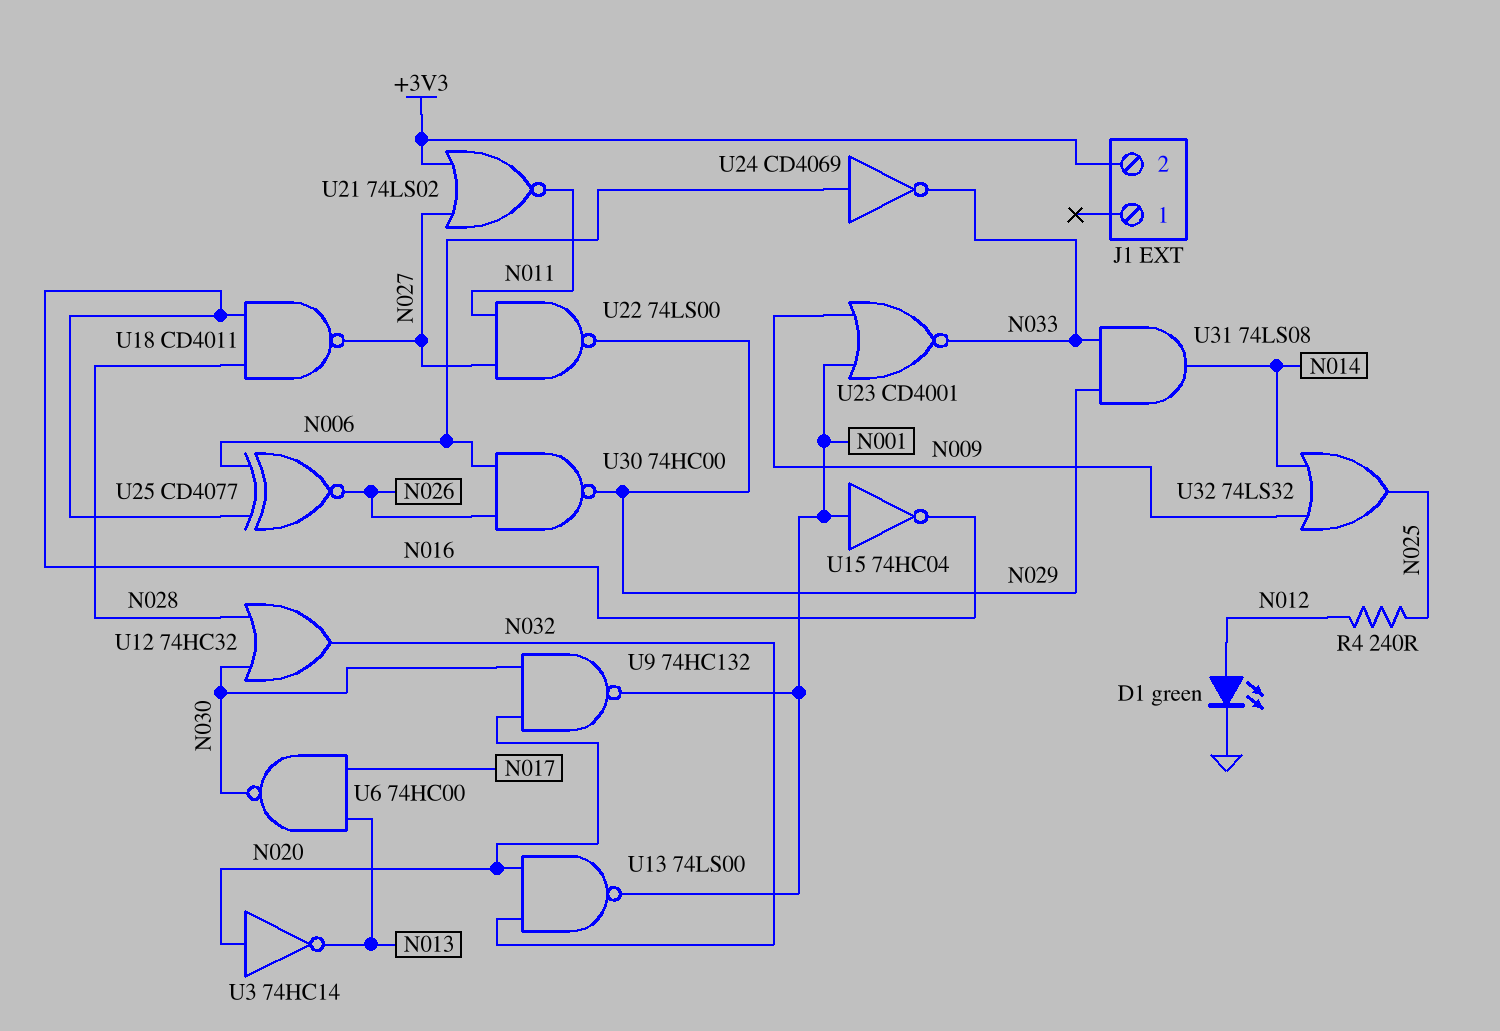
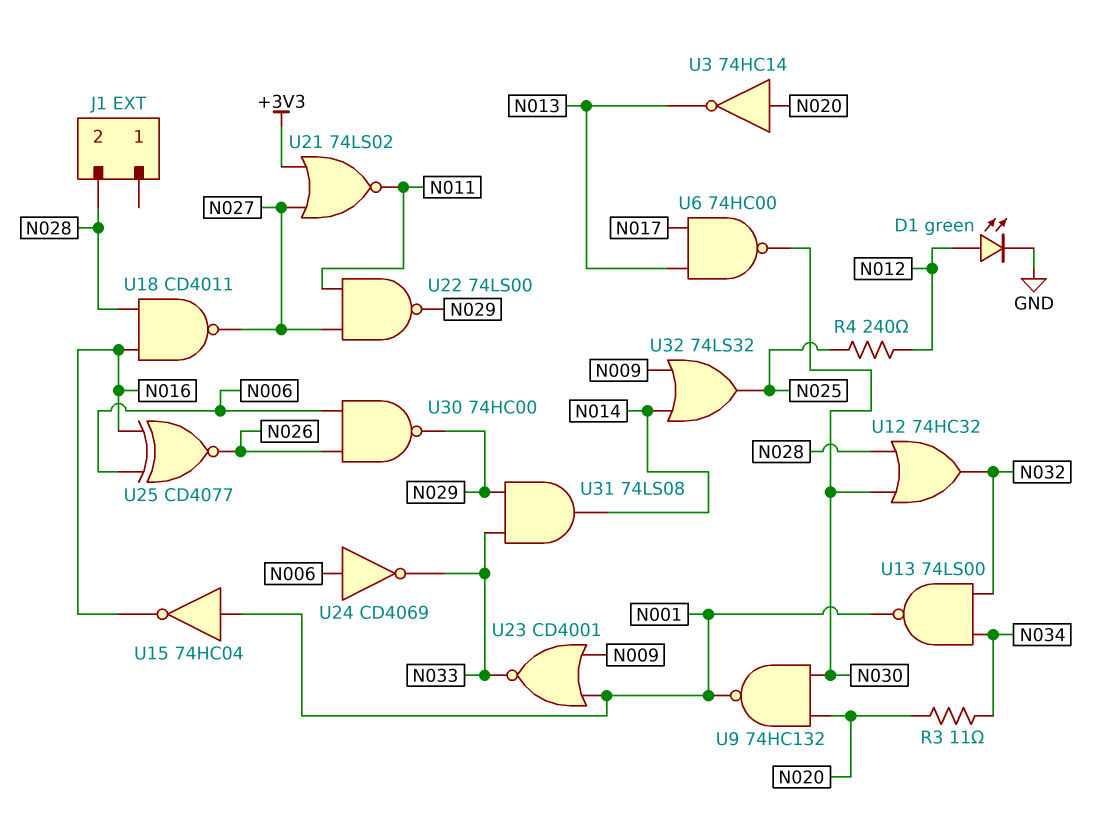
J1 pin 2: +3V3 -> N028
R3: none -> 11 (N020, N034)
U13: NAND 74LS00 (in N020, in N032, out N001) -> NAND 74LS00 (in N032, in N034, out N001)

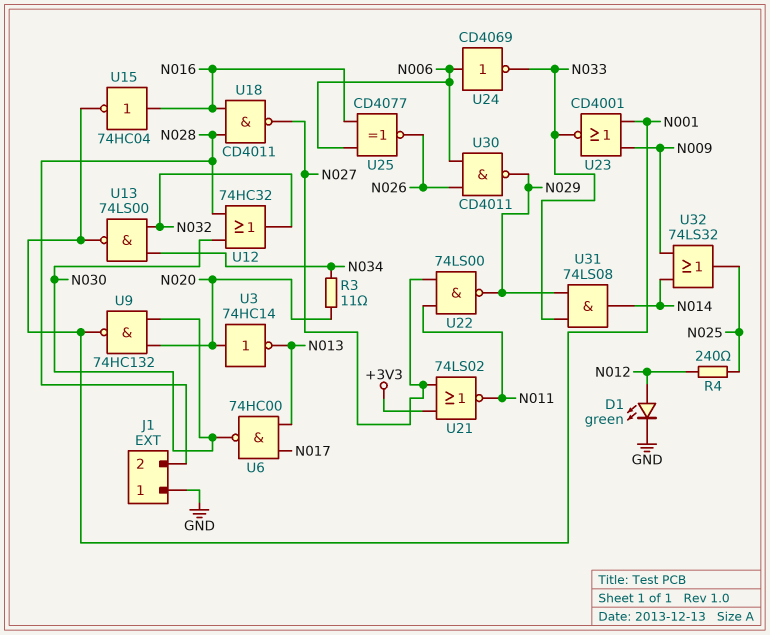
J1 pin 1: none -> GND
U15: NOT 74HC04 (in N001, out N016) -> NOT 74HC04 (in N016, out N001)
U30: NAND 74HC00 (in N006, in N026, out N029) -> NAND CD4011 (in N006, in N026, out N029)

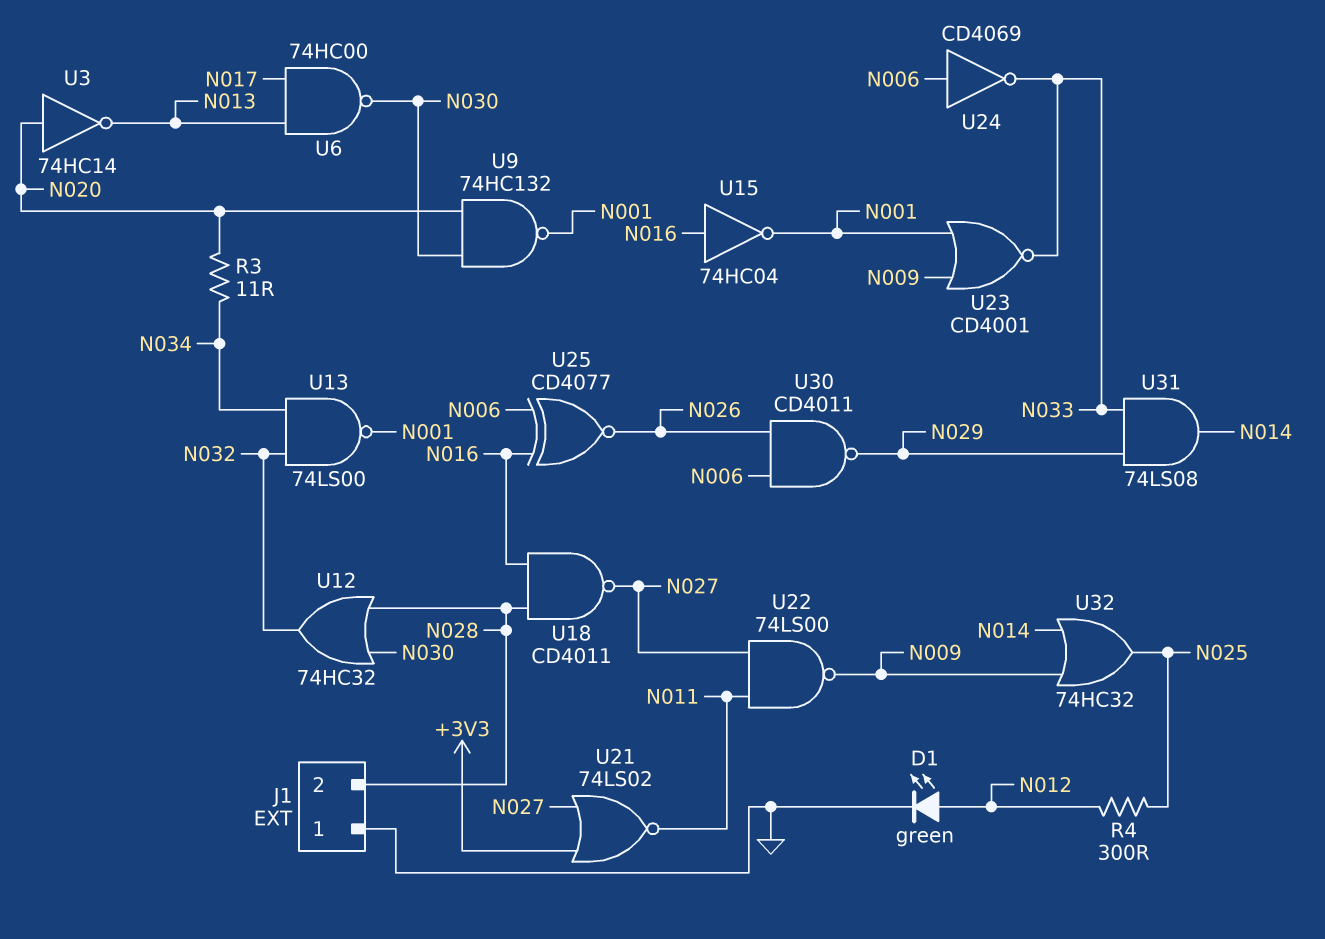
R4: 240 (N012, N025) -> 300 (N012, N025)
U22: NAND 74LS00 (in N011, in N027, out N029) -> NAND 74LS00 (in N011, in N027, out N009)
U32: OR 74LS32 (in N009, in N014, out N025) -> OR 74HC32 (in N009, in N014, out N025)

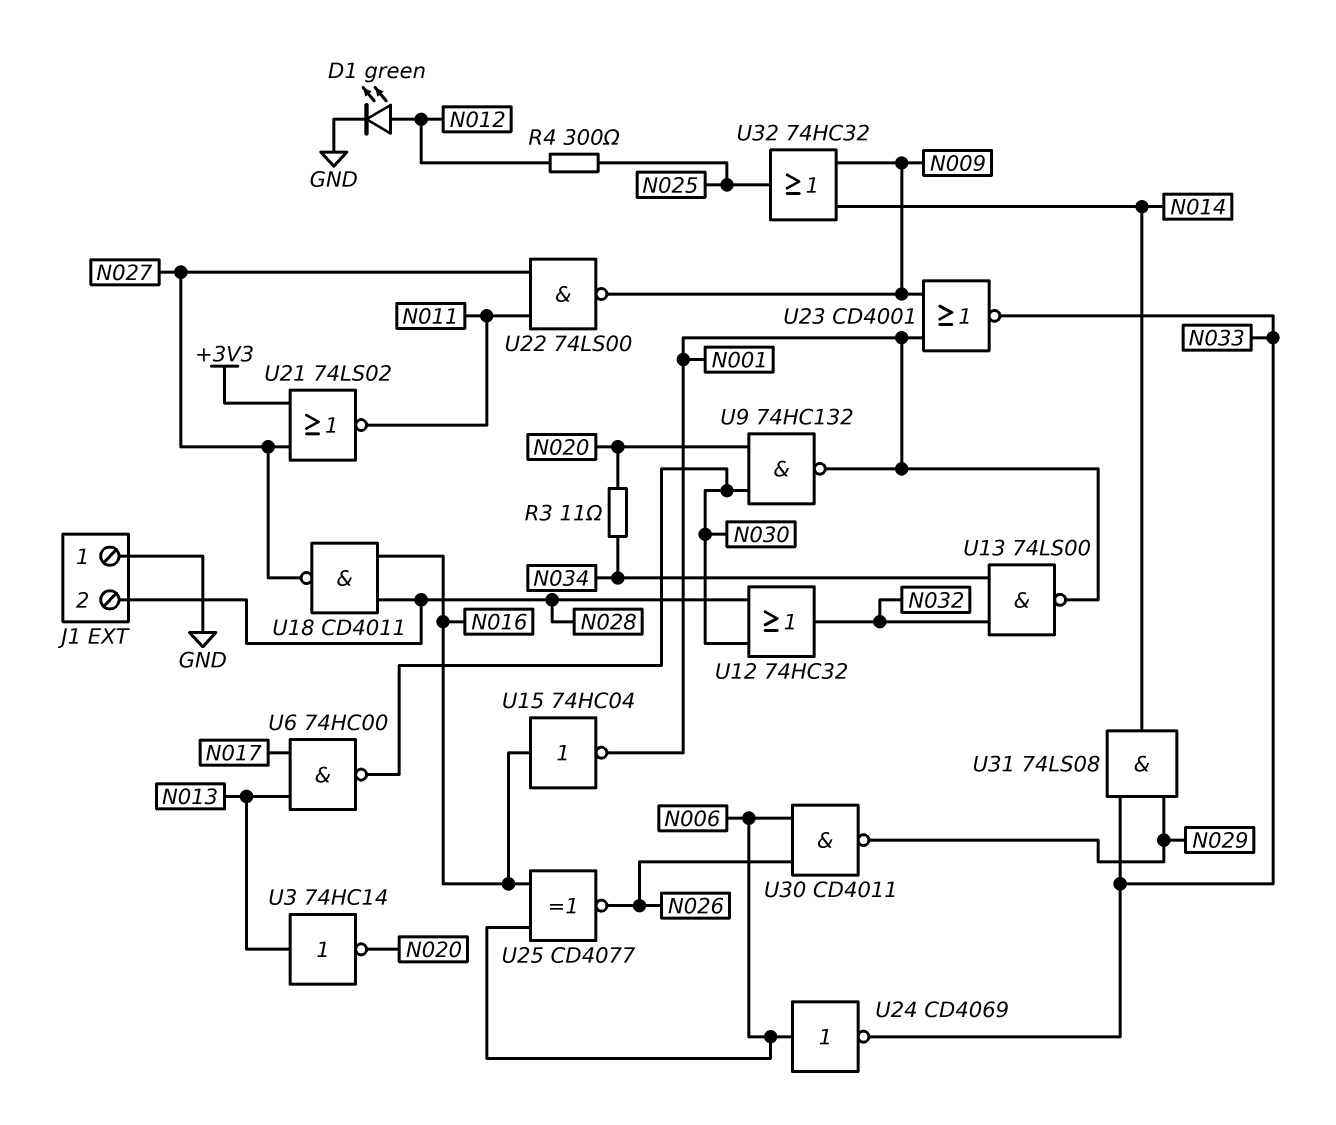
U3: NOT 74HC14 (in N020, out N013) -> NOT 74HC14 (in N013, out N020)

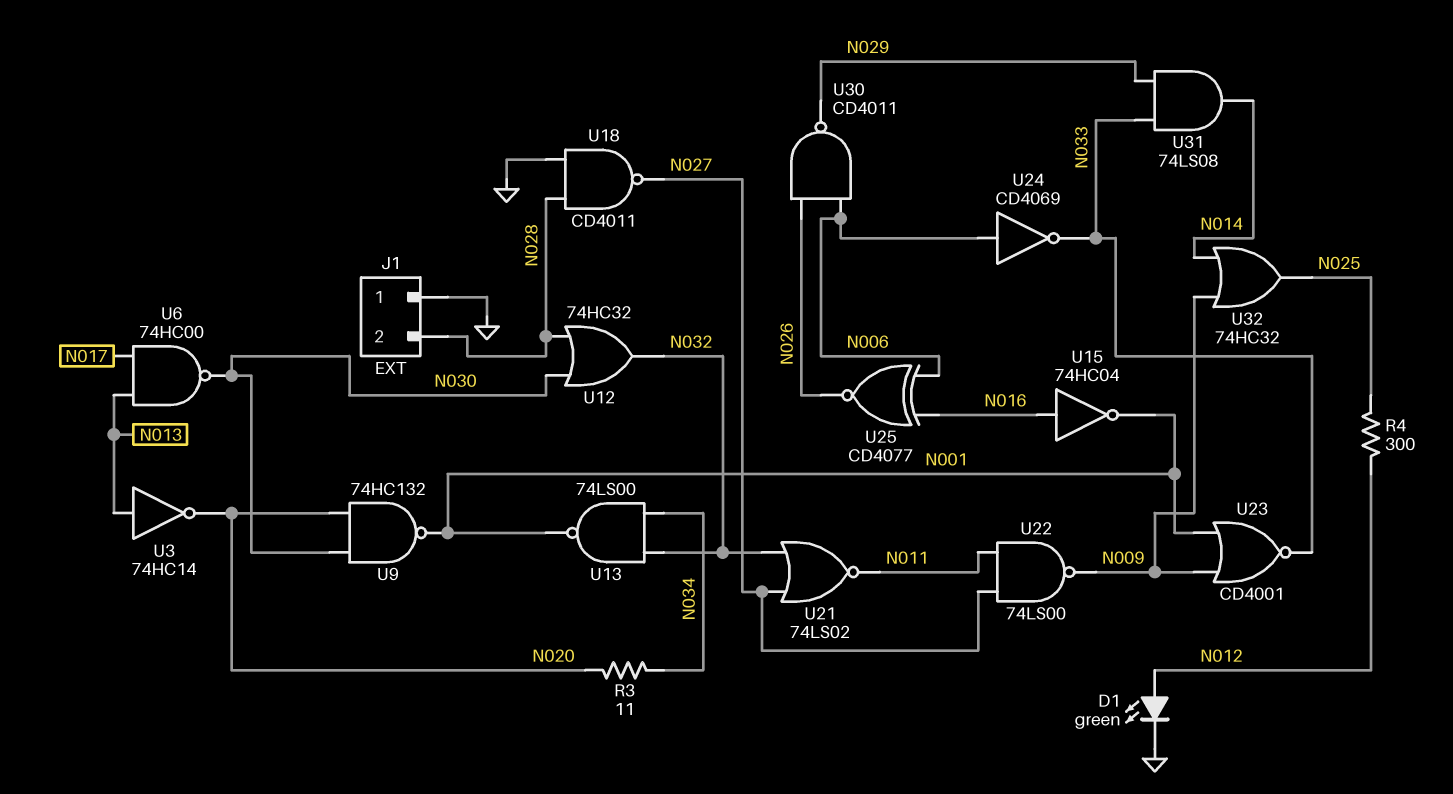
U18: NAND CD4011 (in N016, in N028, out N027) -> NAND CD4011 (in GND, in N028, out N027)
U21: NOR 74LS02 (in +3V3, in N027, out N011) -> NOR 74LS02 (in N027, in N032, out N011)

